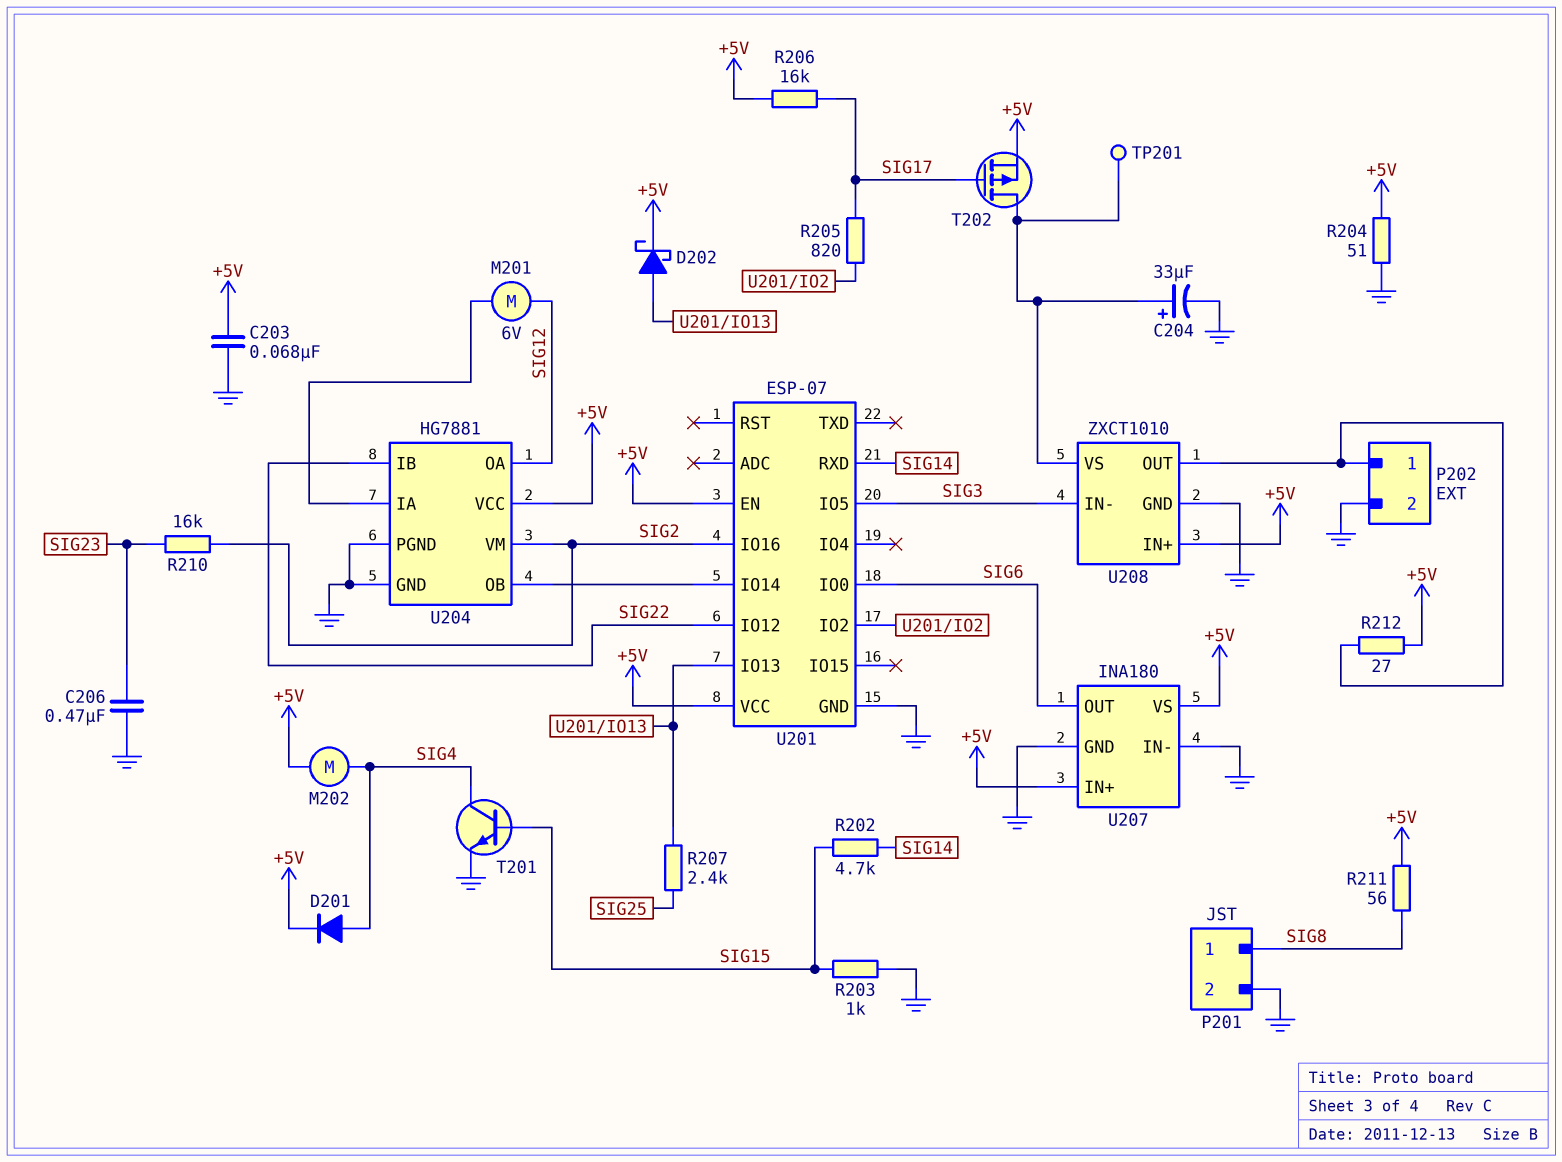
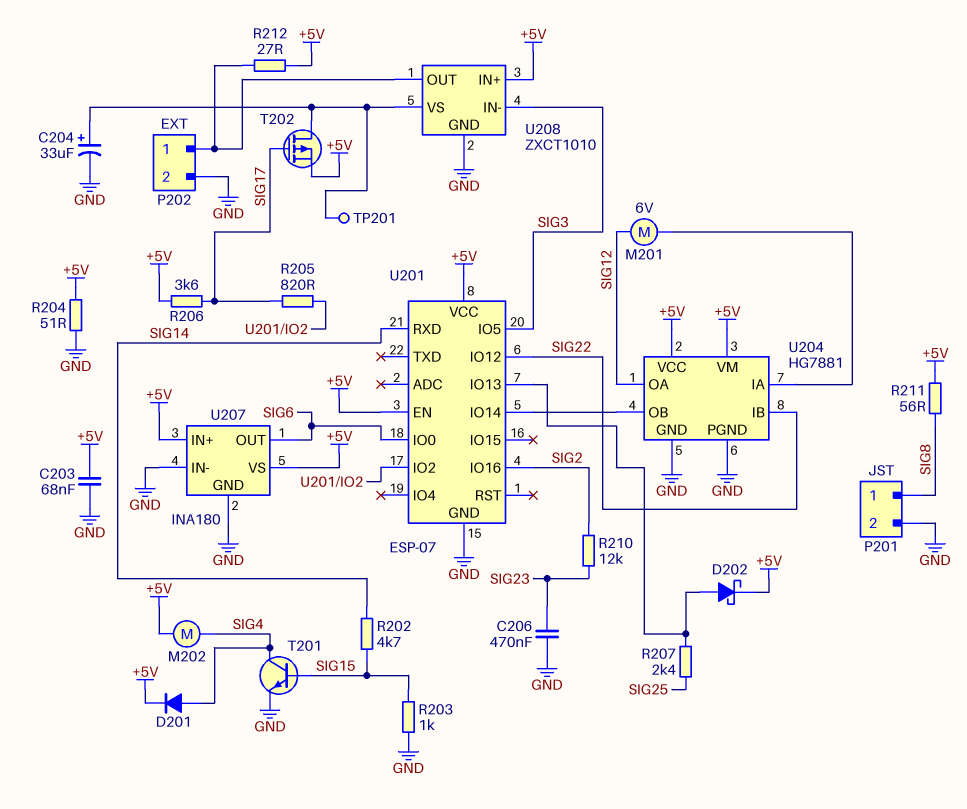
R206: 16k (+5V, SIG17) -> 3.6k (+5V, SIG17)
R210: 16k (SIG2, SIG23) -> 12k (SIG2, SIG23)
U204 pin VM: SIG2 -> +5V

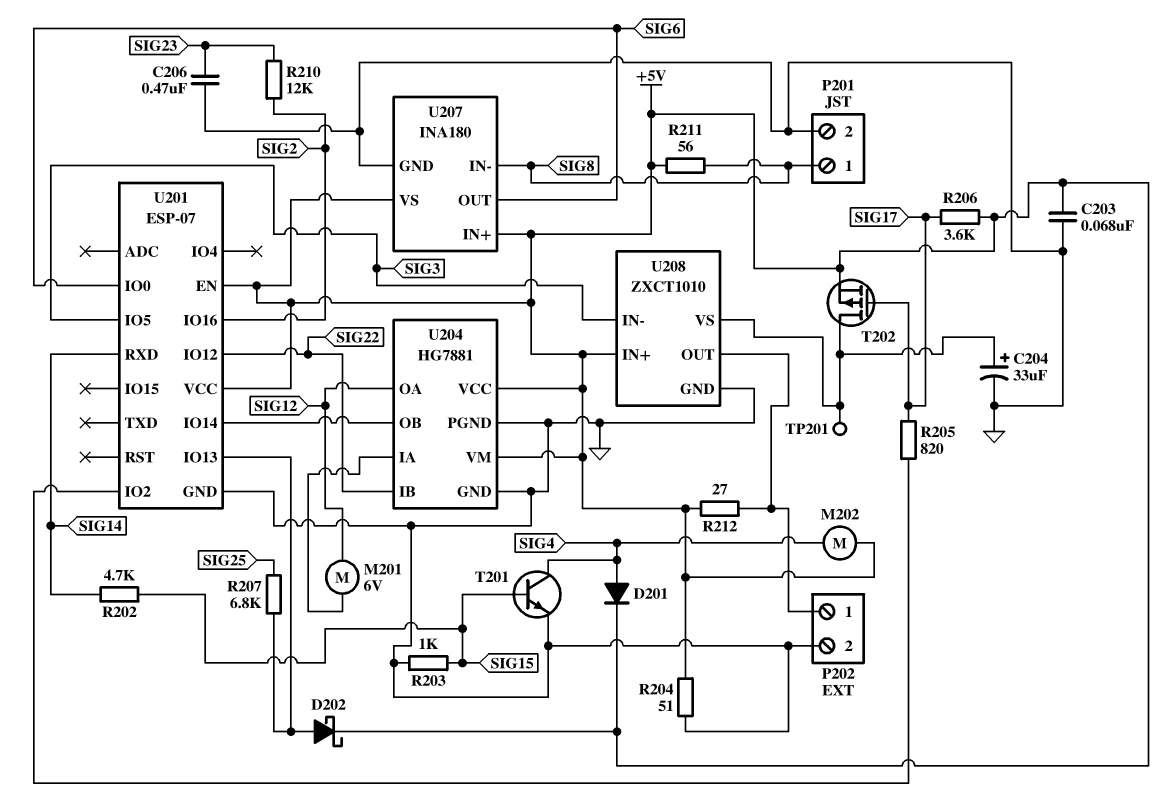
R207: 2.4k (SIG25, U201/IO13) -> 6.8k (SIG25, U201/IO13)
U207 pin IN-: GND -> SIG8

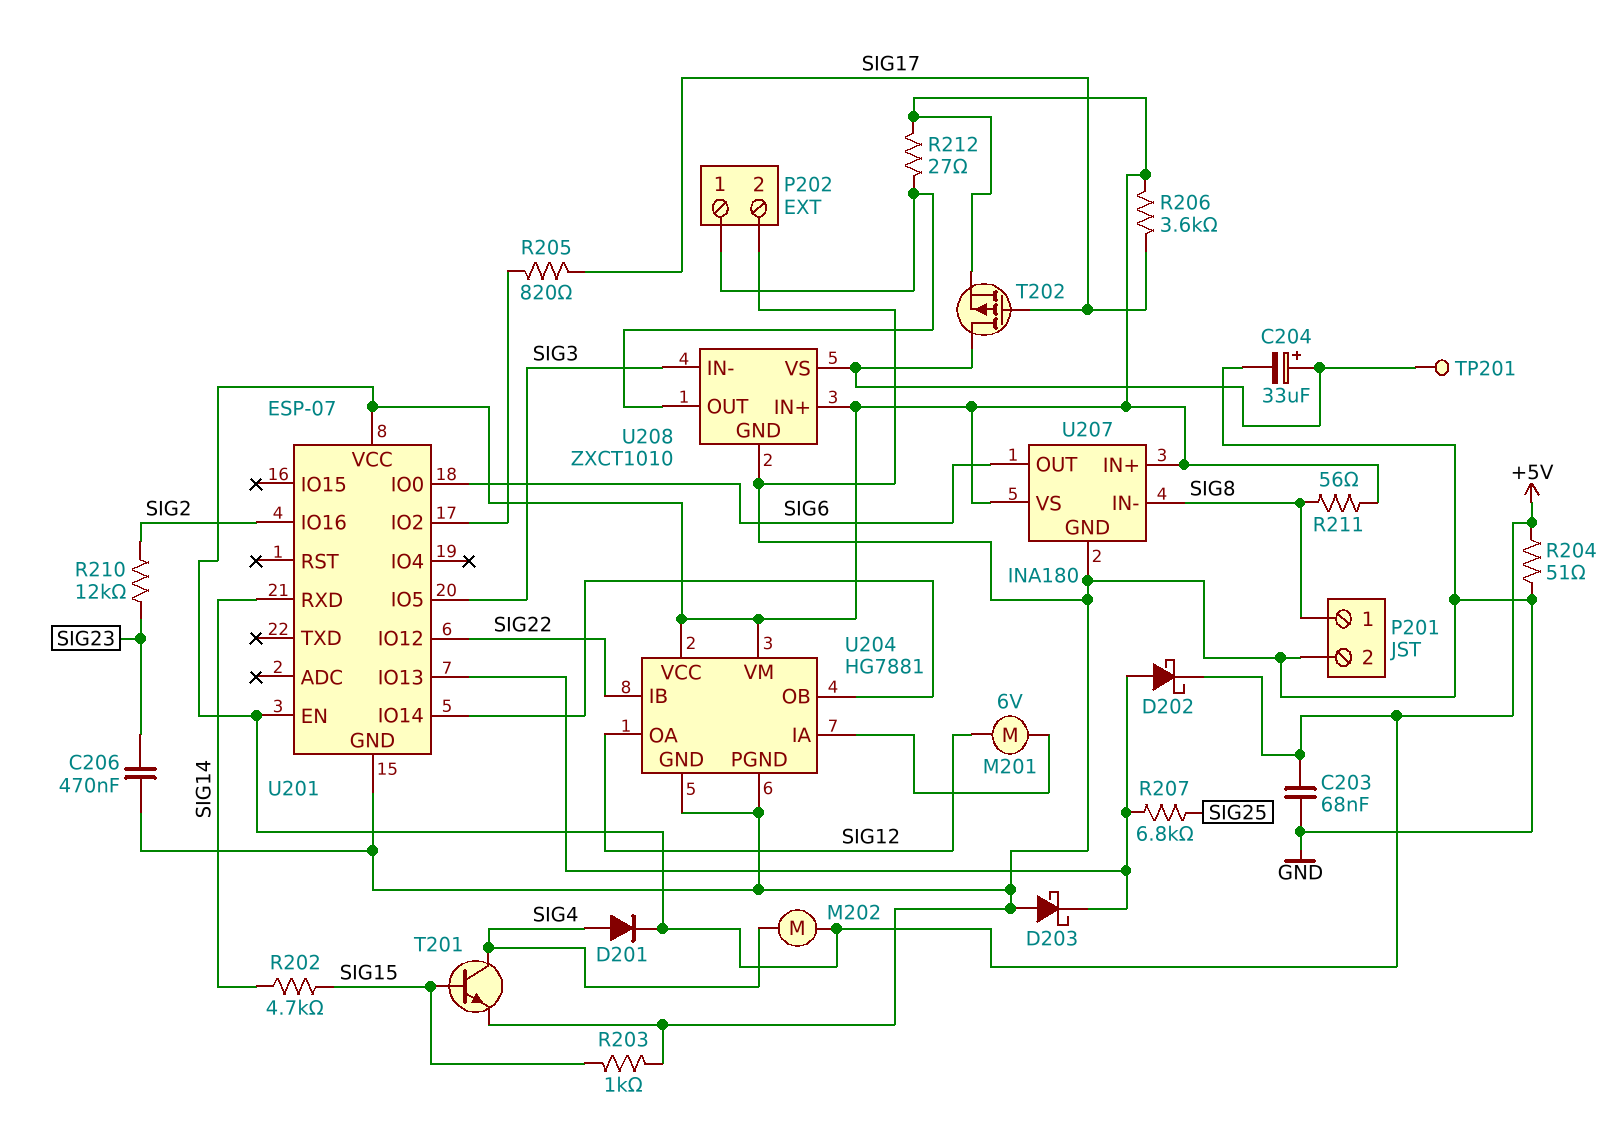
D203: none -> schottky (A GND, K U201/IO13)

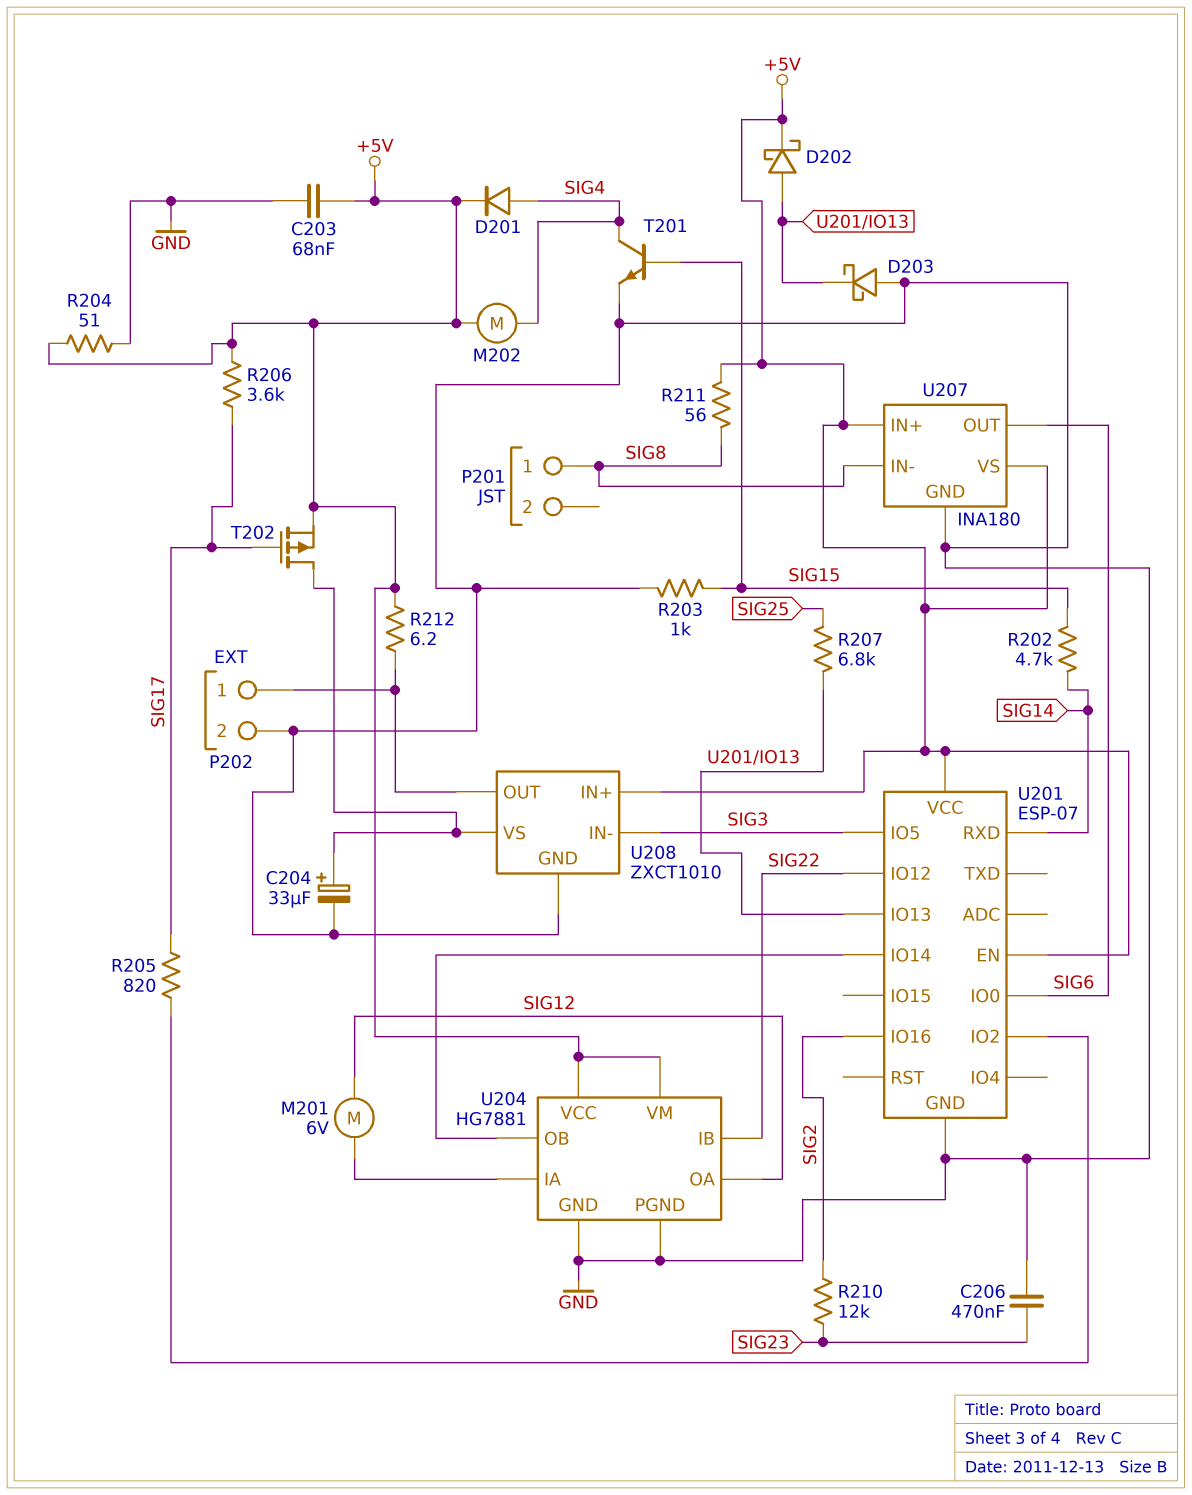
P201 pin 2: GND -> none
R212: 27 (+5V, P202/1) -> 6.2 (+5V, P202/1)
TP201: test point (U208/VS) -> none

